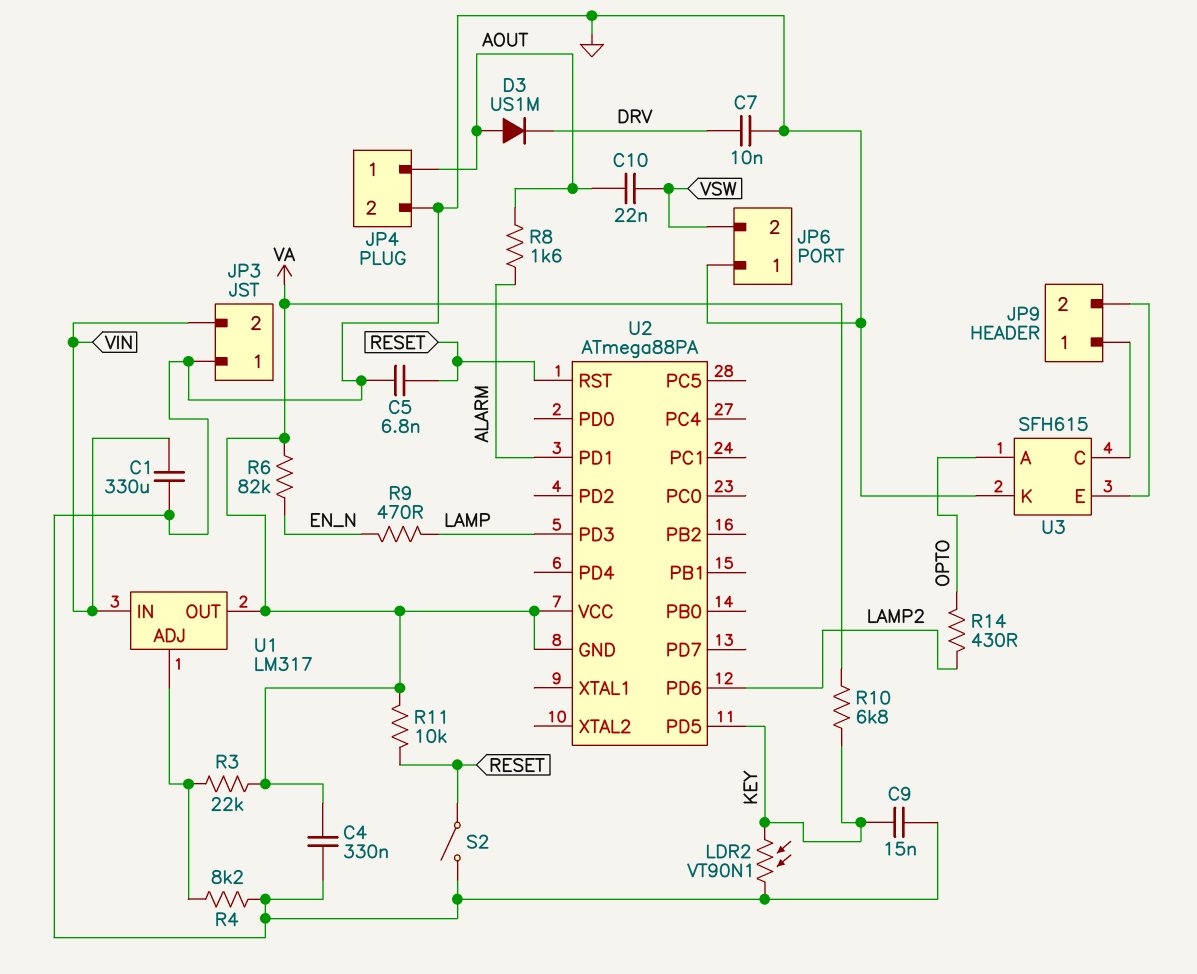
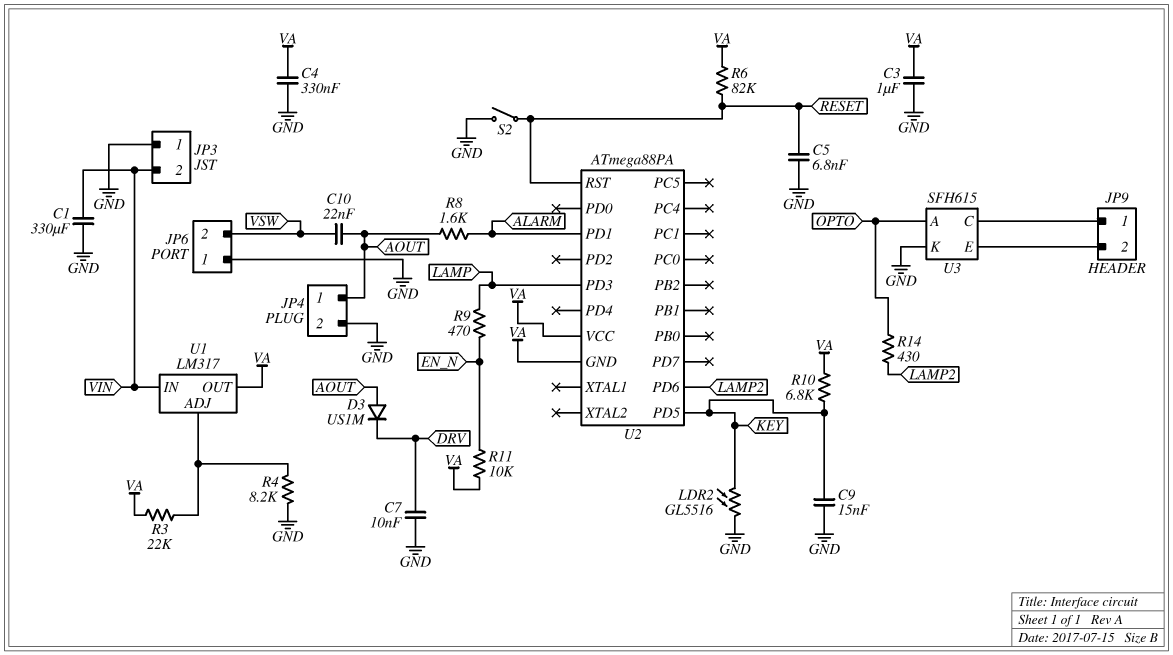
C3: none -> 1uF (GND, VA)
LDR2: VT90N1 (GND, KEY) -> GL5516 (GND, KEY)
R6: 82k (EN_N, VA) -> 82k (RESET, VA)
R11: 10k (RESET, VA) -> 10k (EN_N, VA)

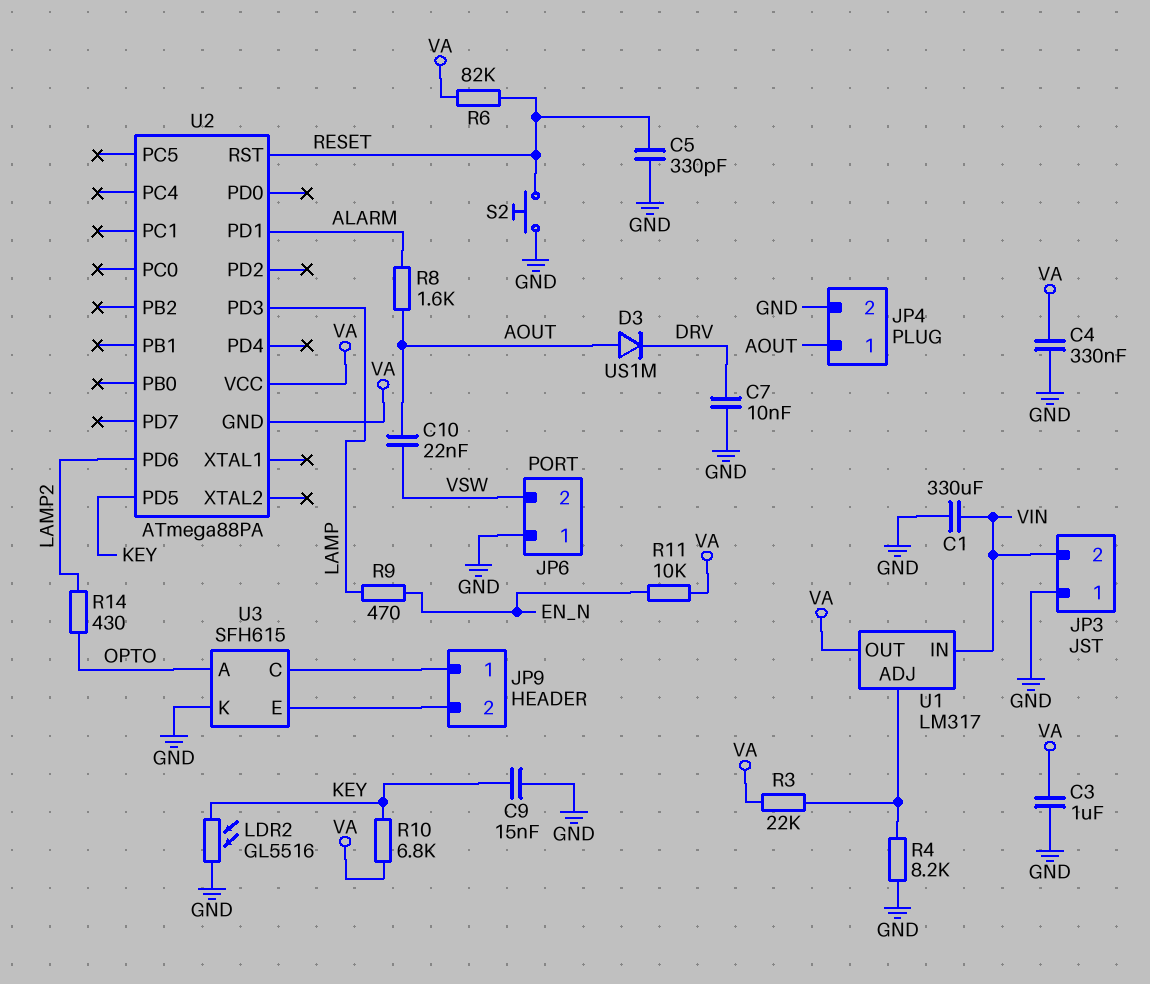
C5: 6.8nF (GND, RESET) -> 330pF (GND, RESET)
S2: switch (GND, RESET) -> button (GND, RESET)

